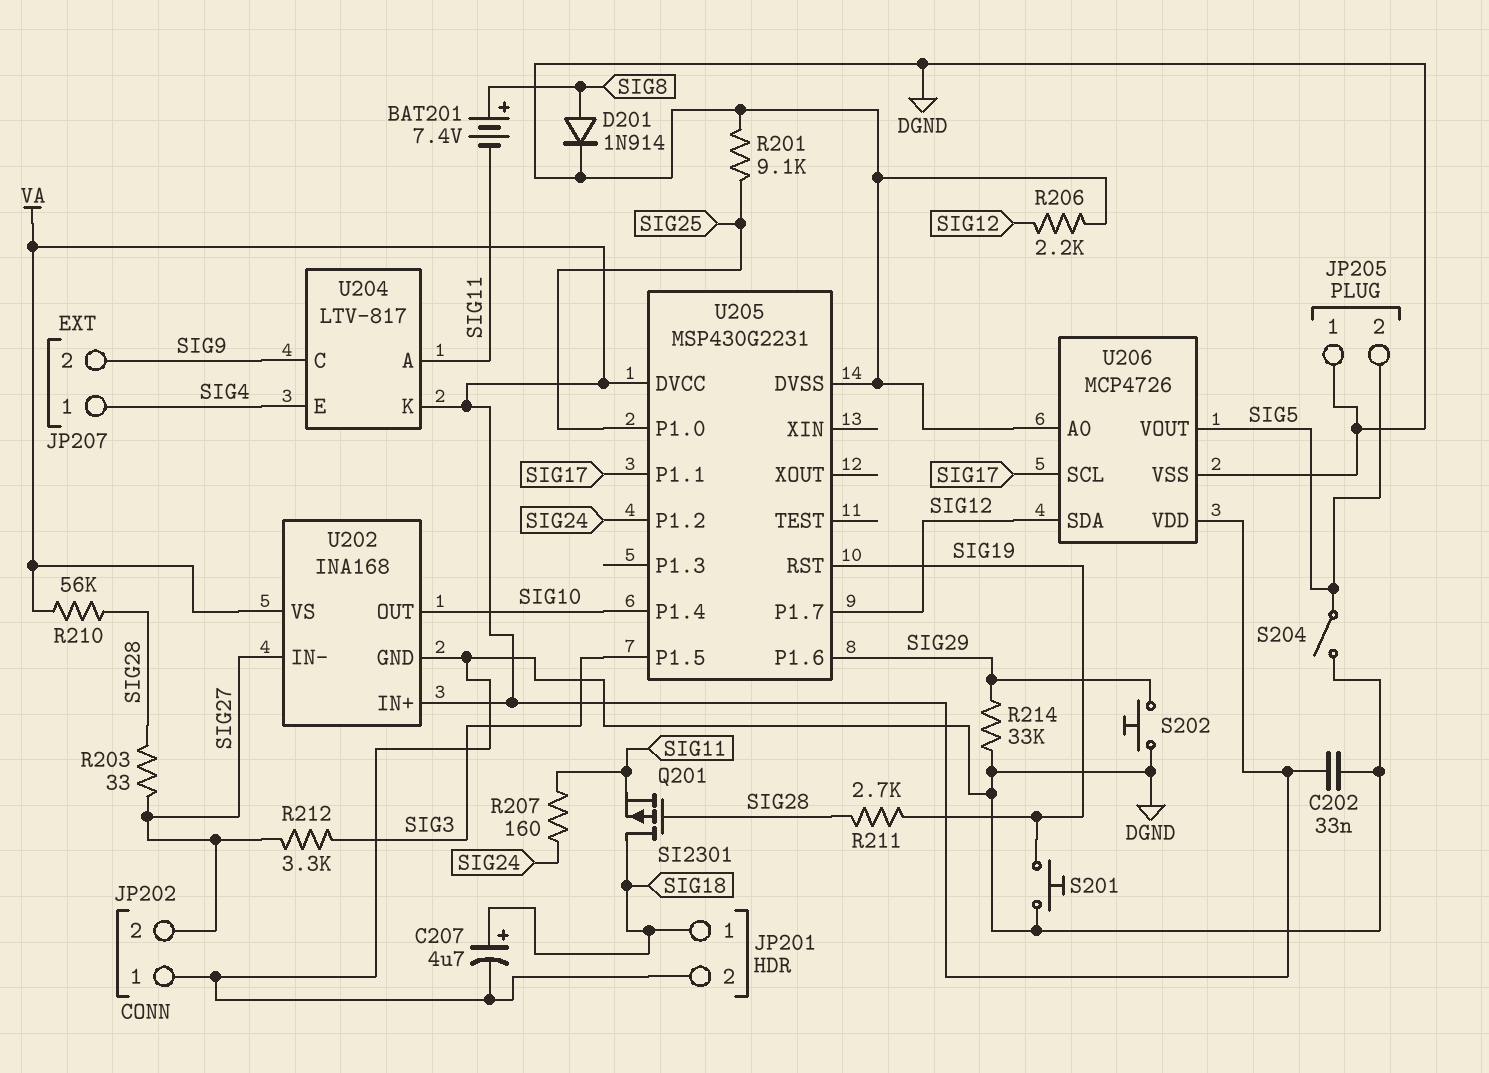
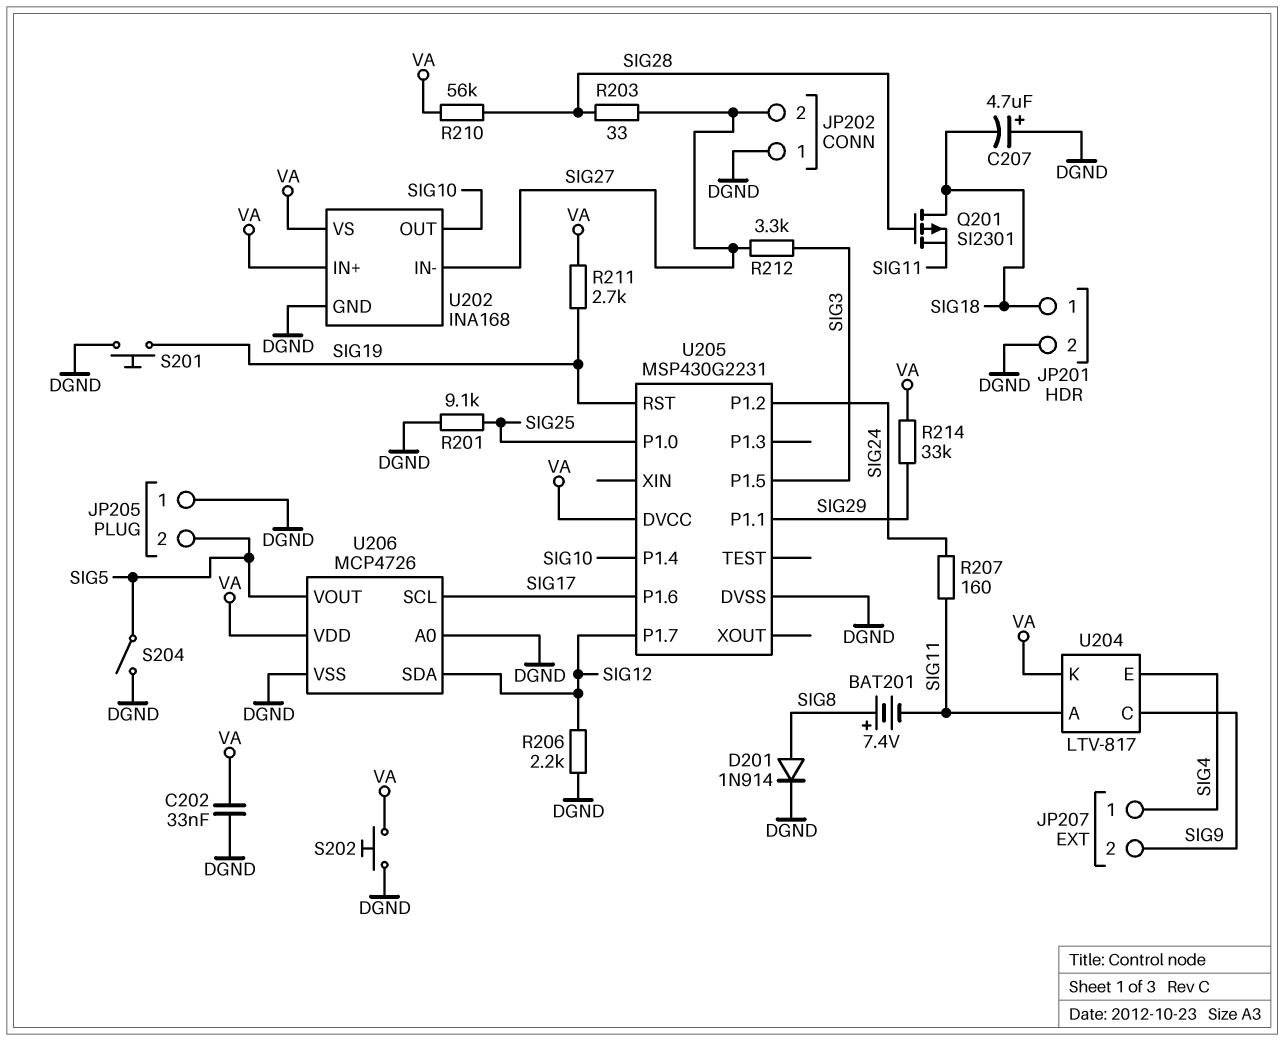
C207: 4.7uF (plus SIG18, minus DGND) -> 4.7uF (plus DGND, minus SIG18)
R211: 2.7k (SIG19, SIG28) -> 2.7k (SIG19, VA)
R214: 33k (DGND, SIG29) -> 33k (SIG29, VA)
S202: button (DGND, SIG29) -> button (DGND, VA)
U205 pin P1.1: SIG17 -> SIG29
U205 pin P1.6: SIG29 -> SIG17

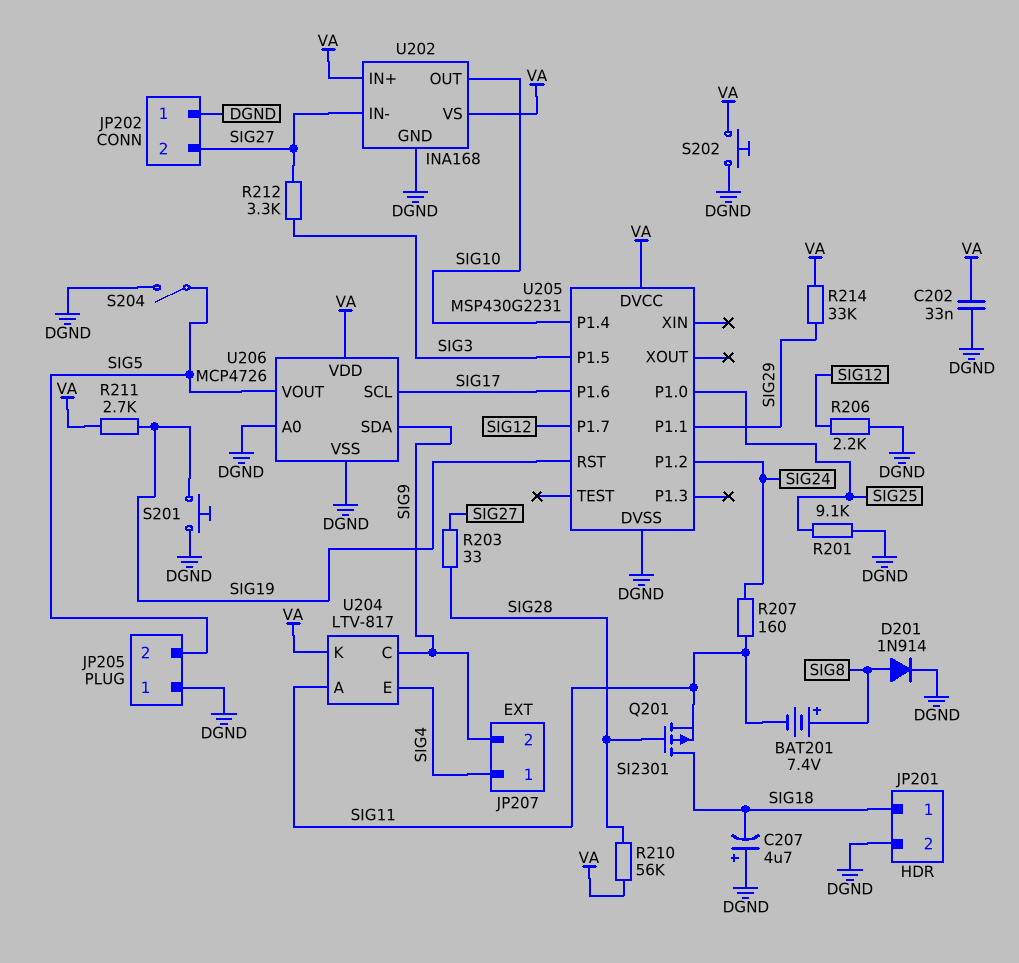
U206 pin SDA: SIG12 -> SIG9

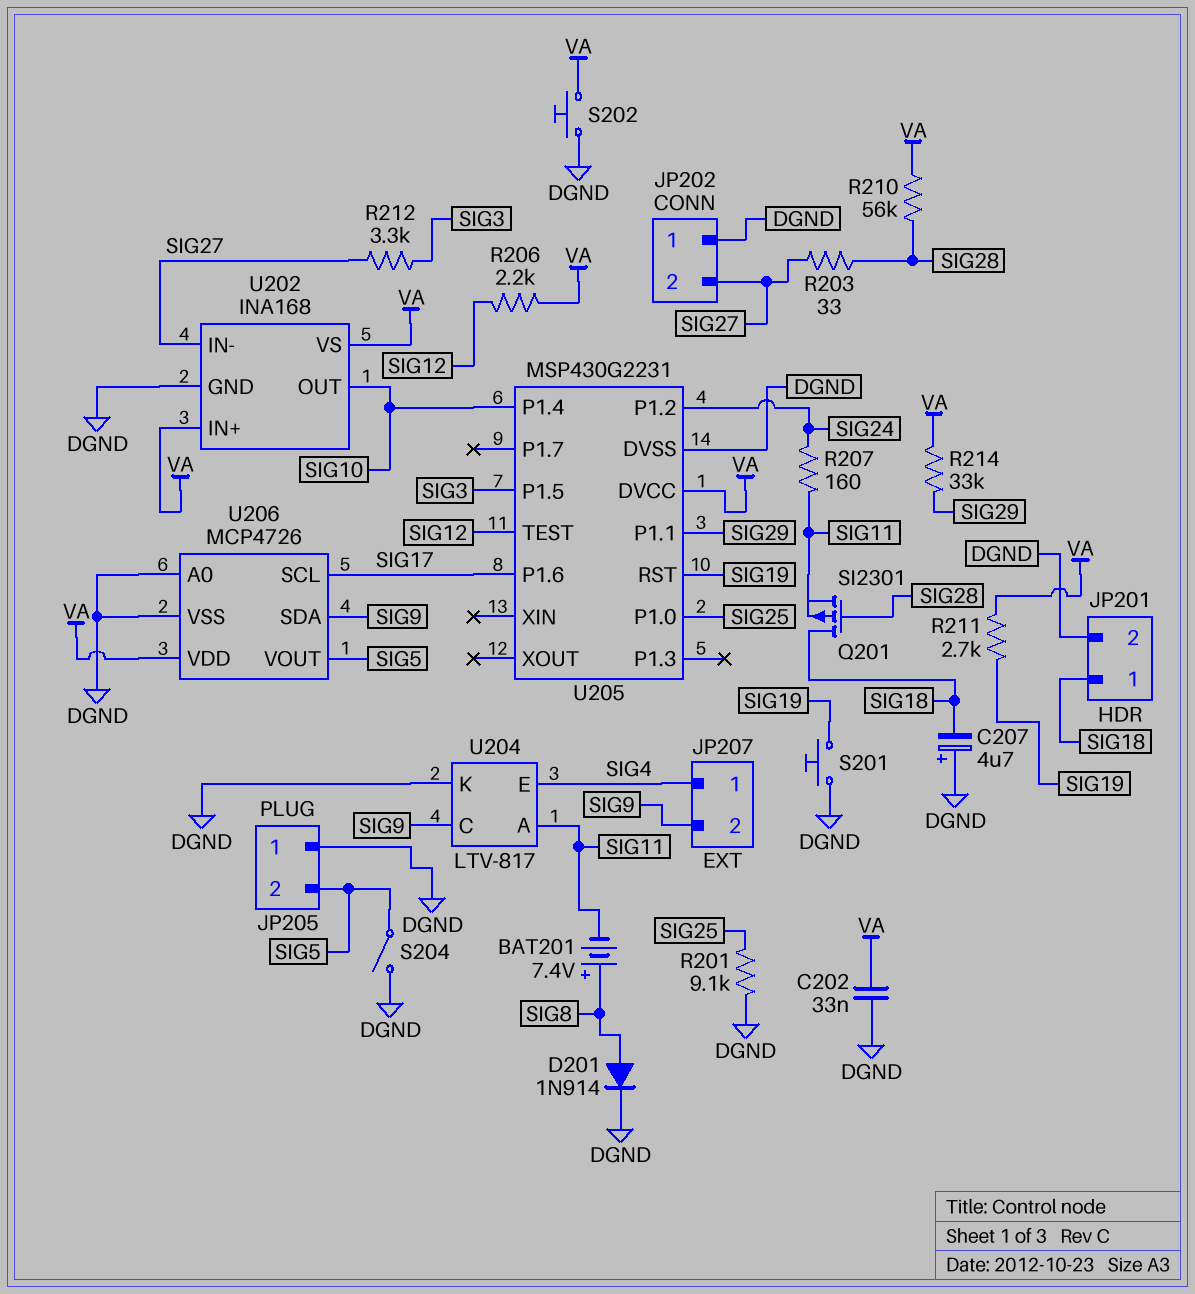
R206: 2.2k (DGND, SIG12) -> 2.2k (SIG12, VA)
U204 pin K: VA -> DGND
U205 pin P1.7: SIG12 -> none
U205 pin TEST: none -> SIG12

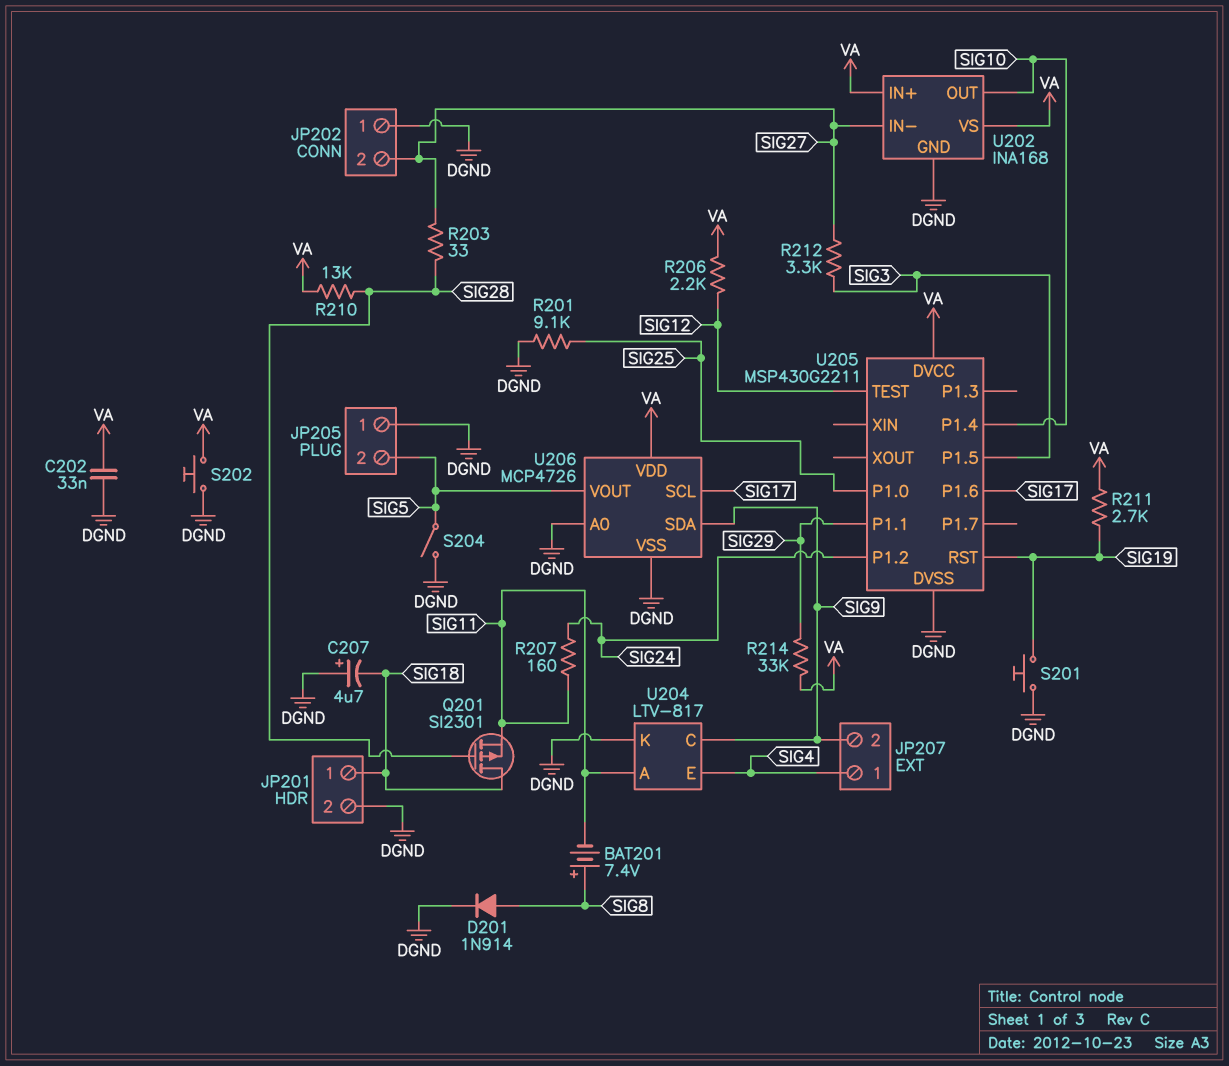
R210: 56k (SIG28, VA) -> 13k (SIG28, VA)
U205: MSP430G2231 -> MSP430G2211

